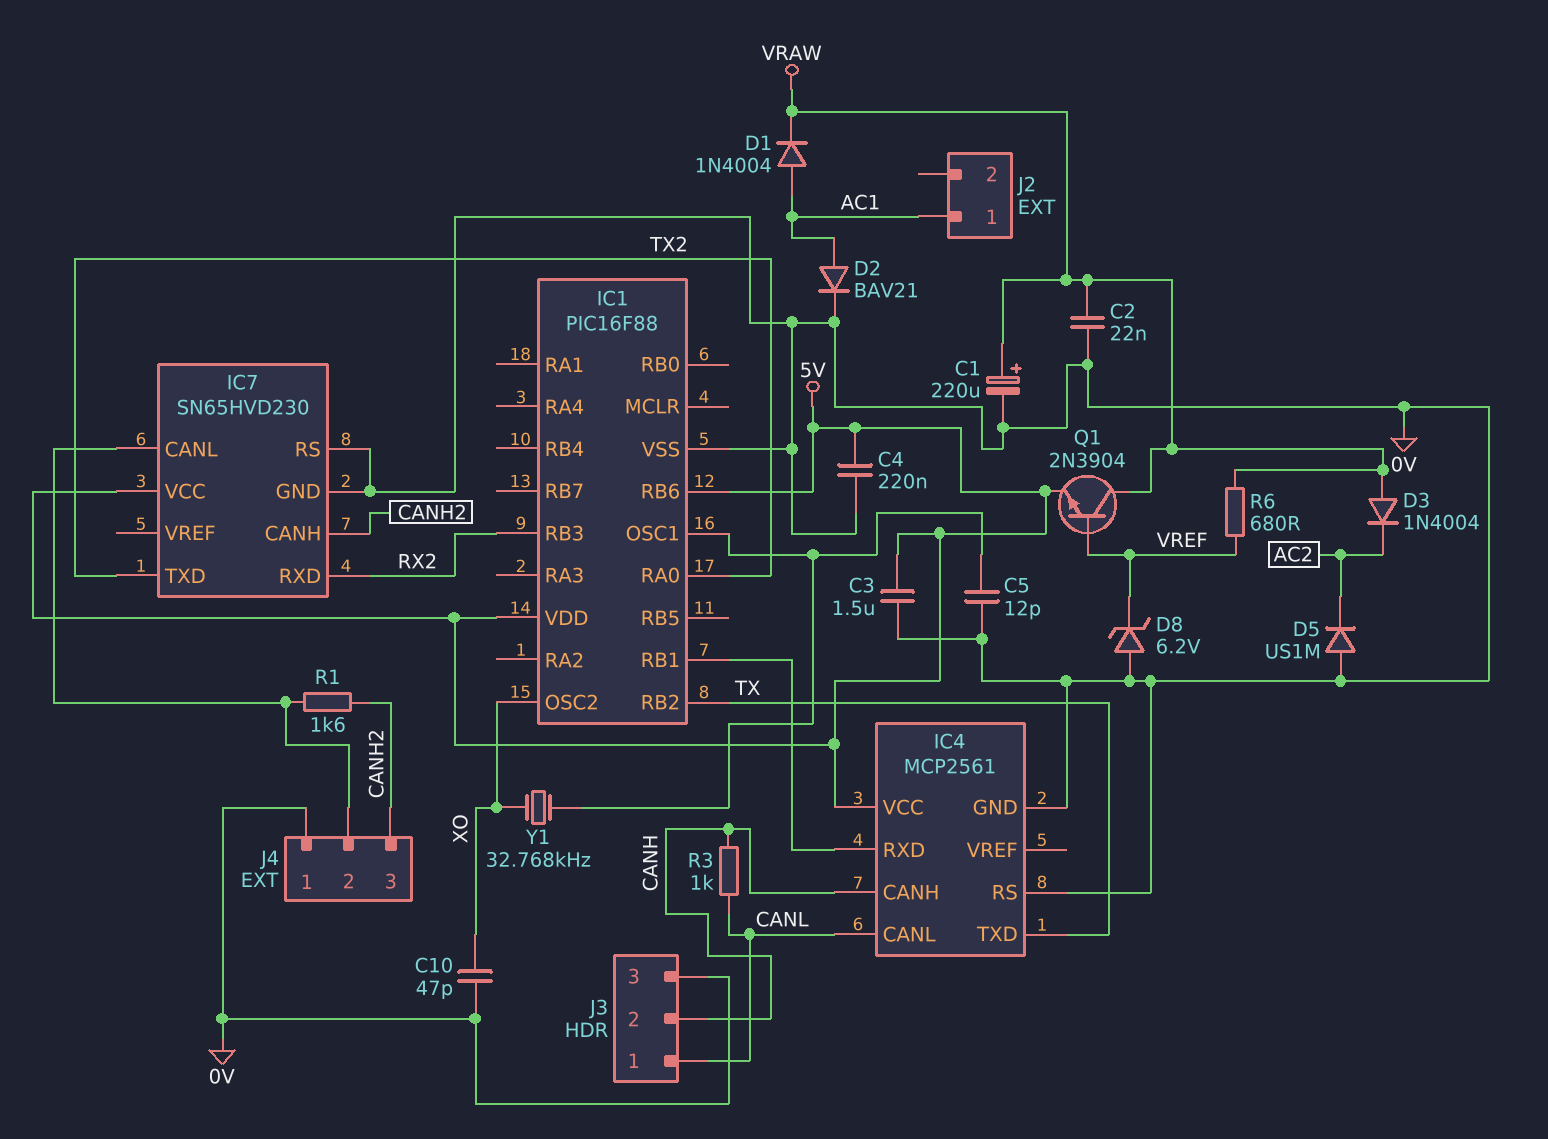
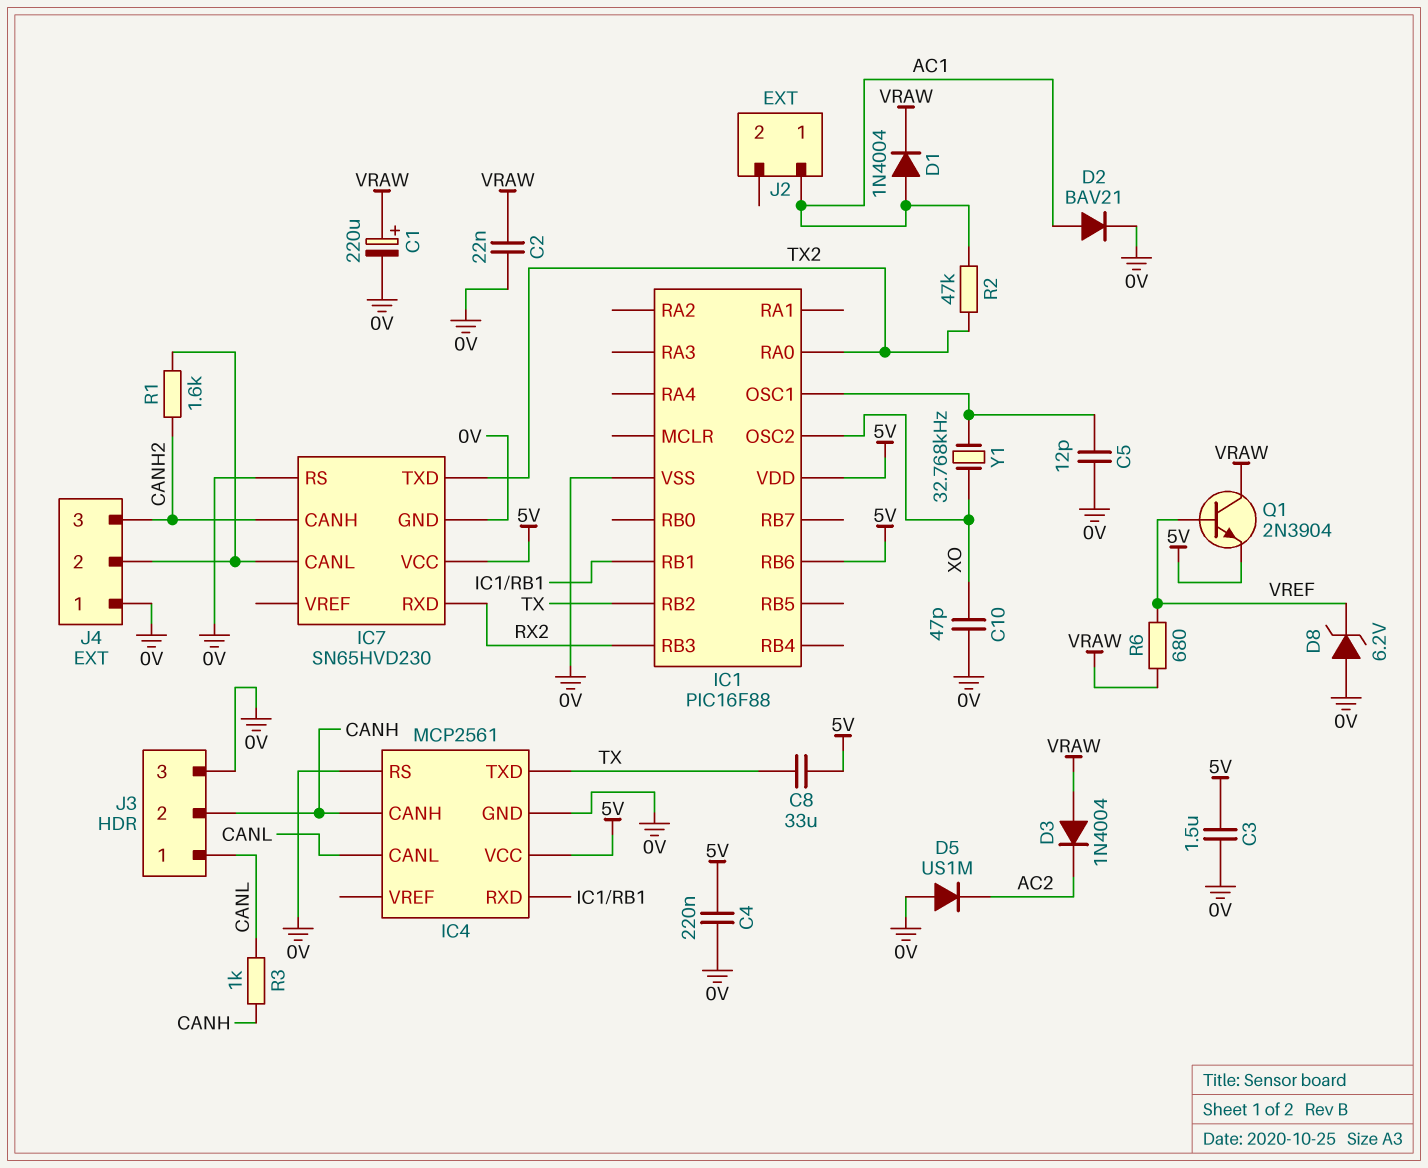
C8: none -> 33uF (5V, TX)
R2: none -> 47k (AC1, TX2)

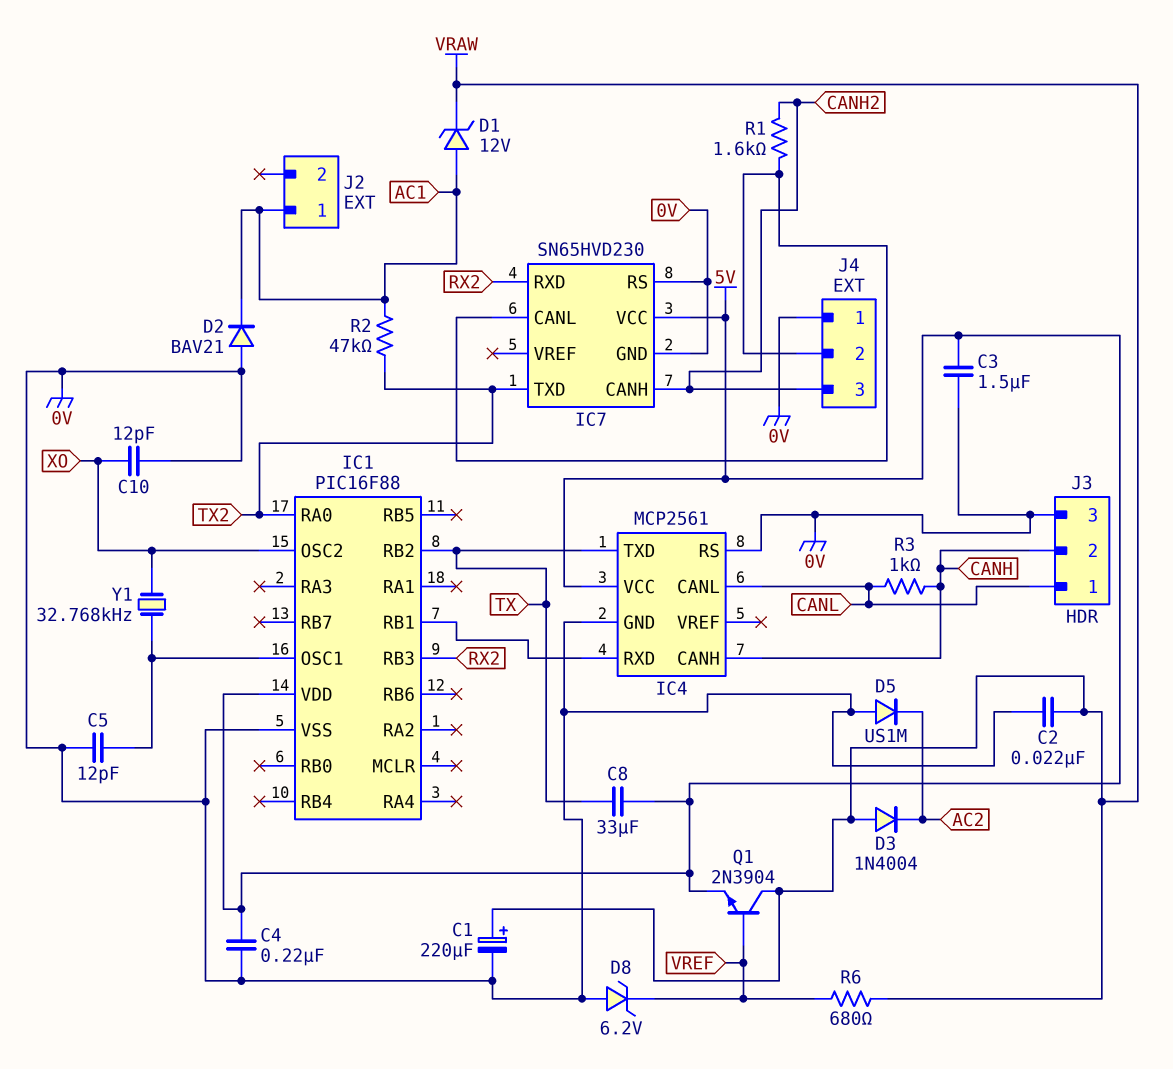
C10: 47pF (0V, XO) -> 12pF (0V, XO)
D1: diode 1N4004 (A AC1, K VRAW) -> zener 12V (A AC1, K VRAW)
D2: diode BAV21 (A AC1, K 0V) -> diode BAV21 (A 0V, K AC1)
IC1 pin RB6: 5V -> none

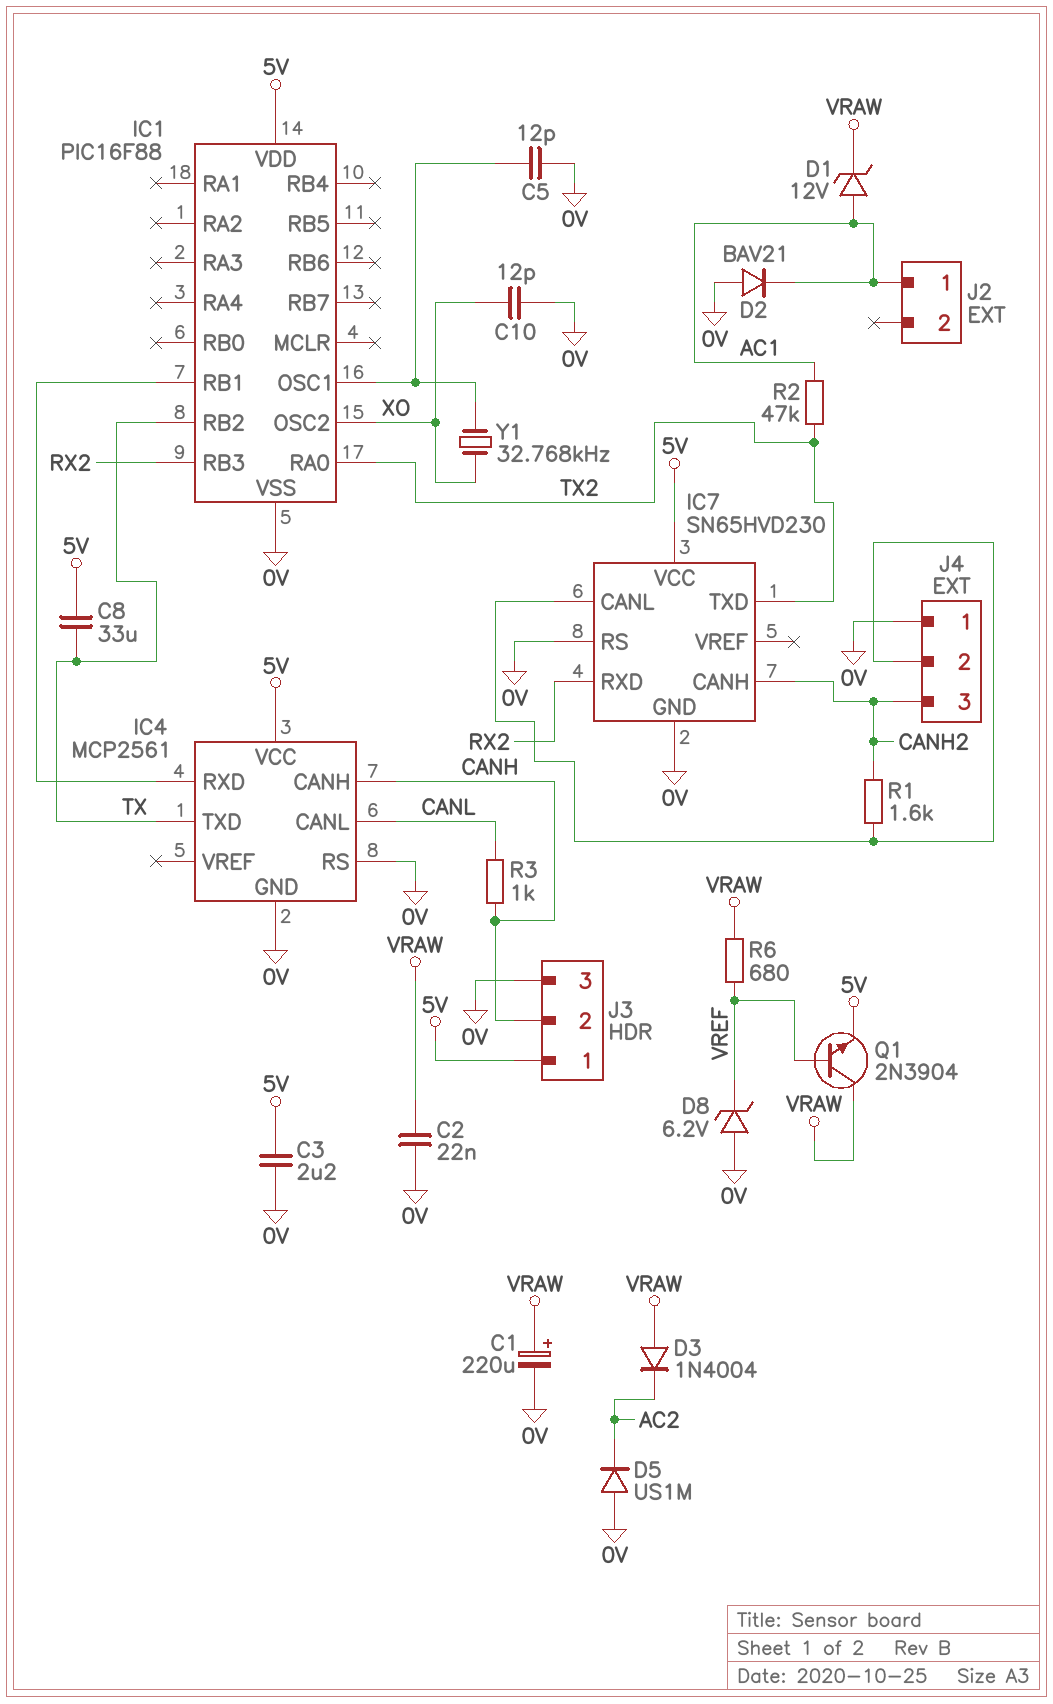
C3: 1.5uF (0V, 5V) -> 2.2uF (0V, 5V)
C4: 220nF (0V, 5V) -> none
J3 pin 1: CANL -> 5V

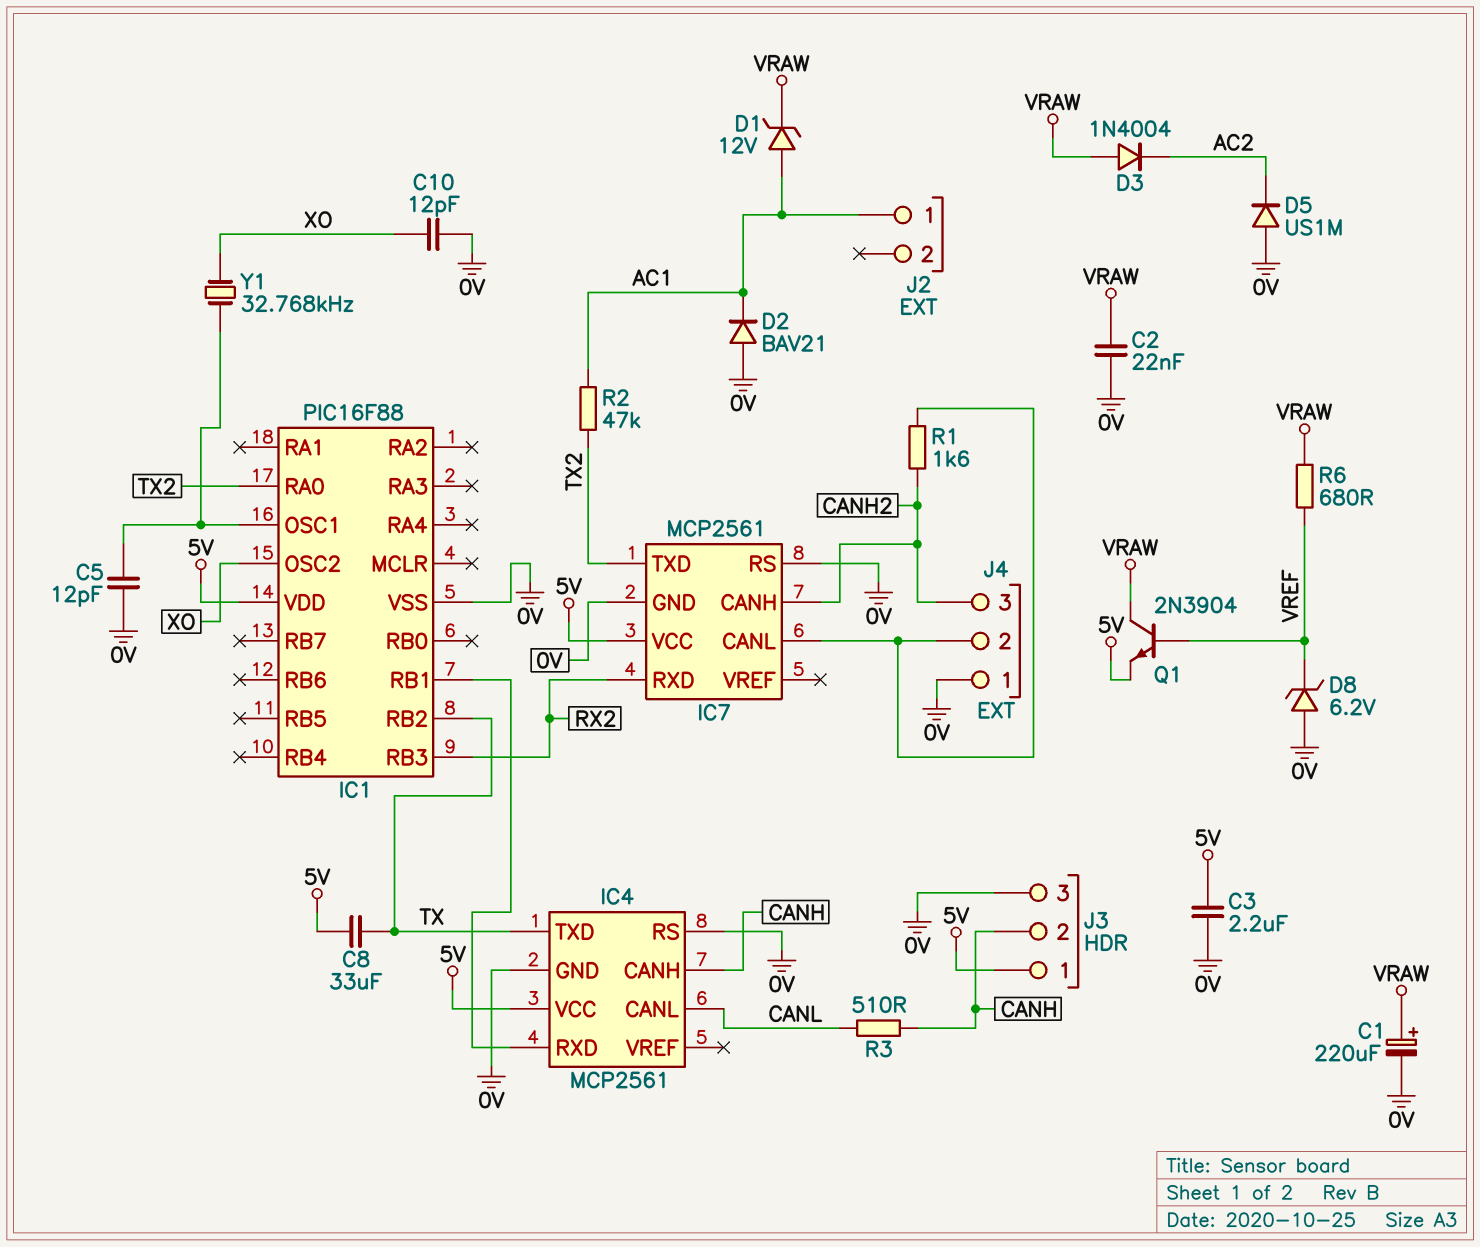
IC7: SN65HVD230 -> MCP2561
R3: 1k (CANH, CANL) -> 510 (CANH, CANL)

